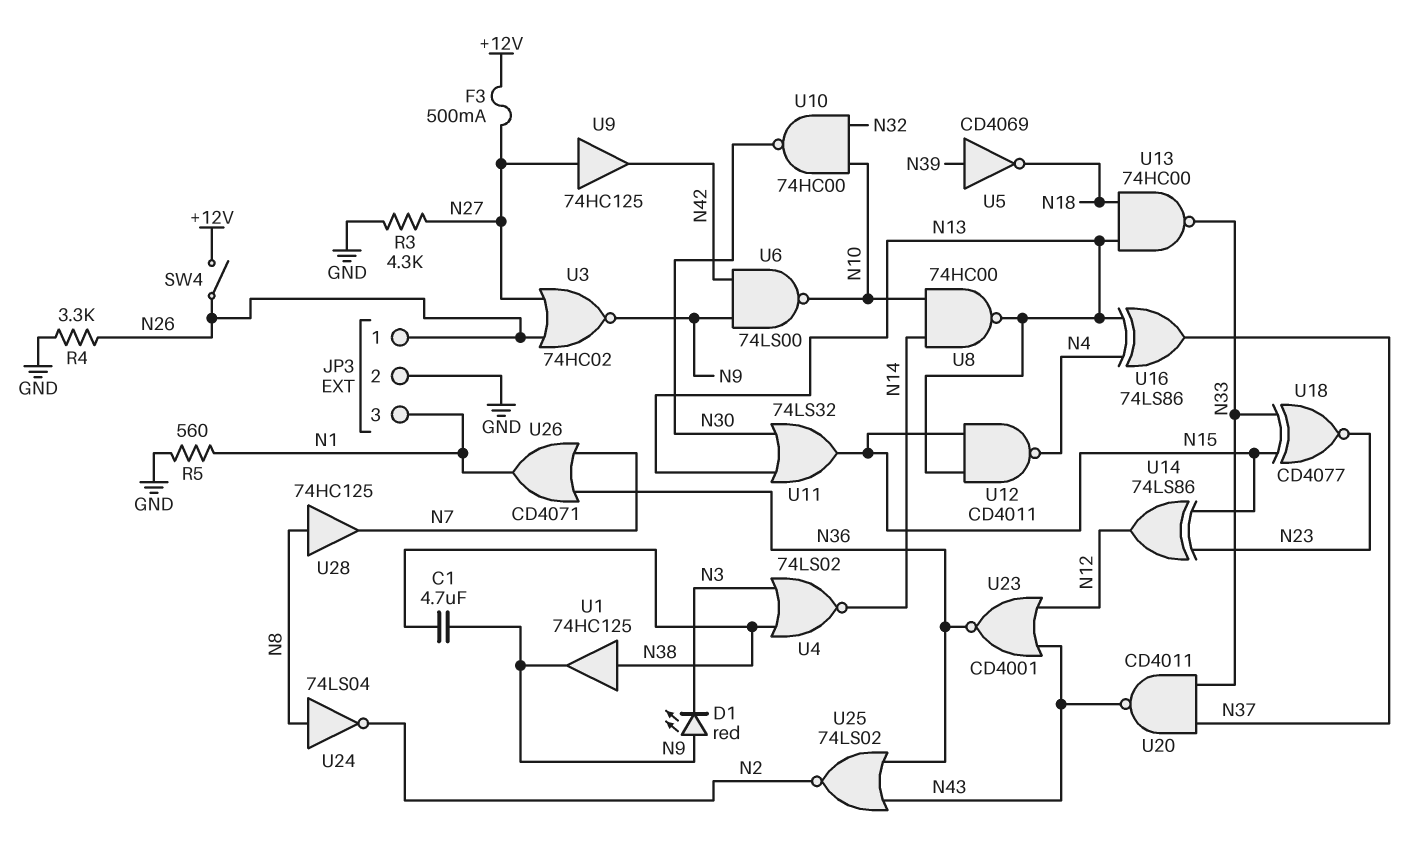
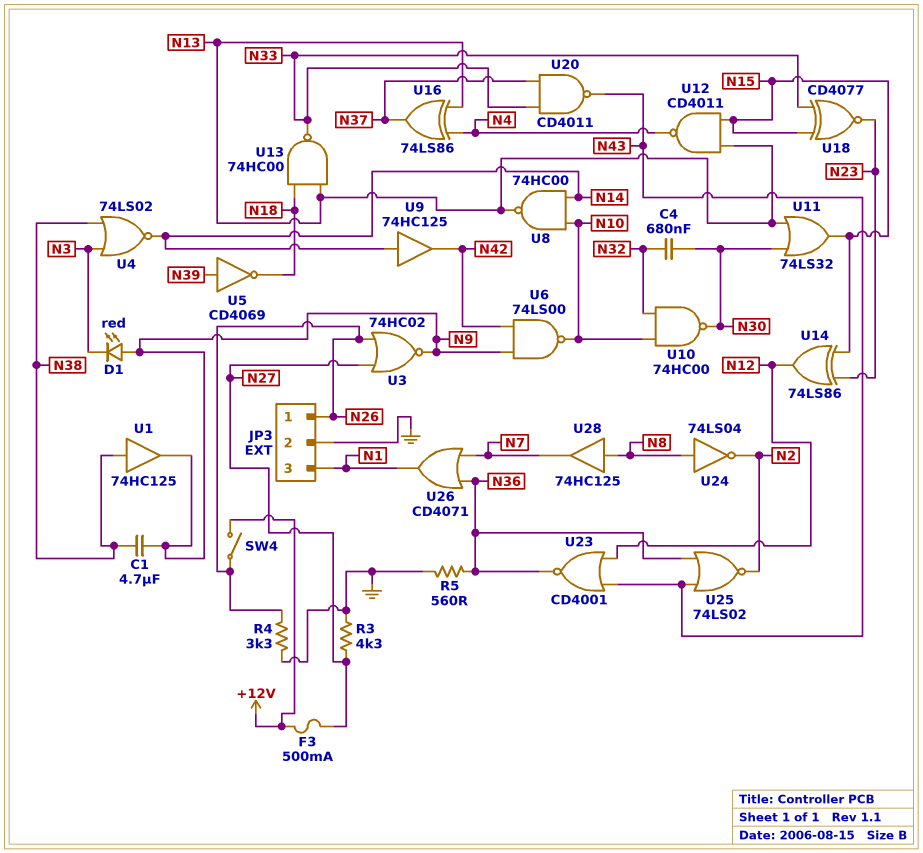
C4: none -> 680nF (N30, N32)
R5: 560 (GND, N1) -> 560 (GND, N36)
U9: buffer 74HC125 (in N27, out N42) -> buffer 74HC125 (in N14, out N42)

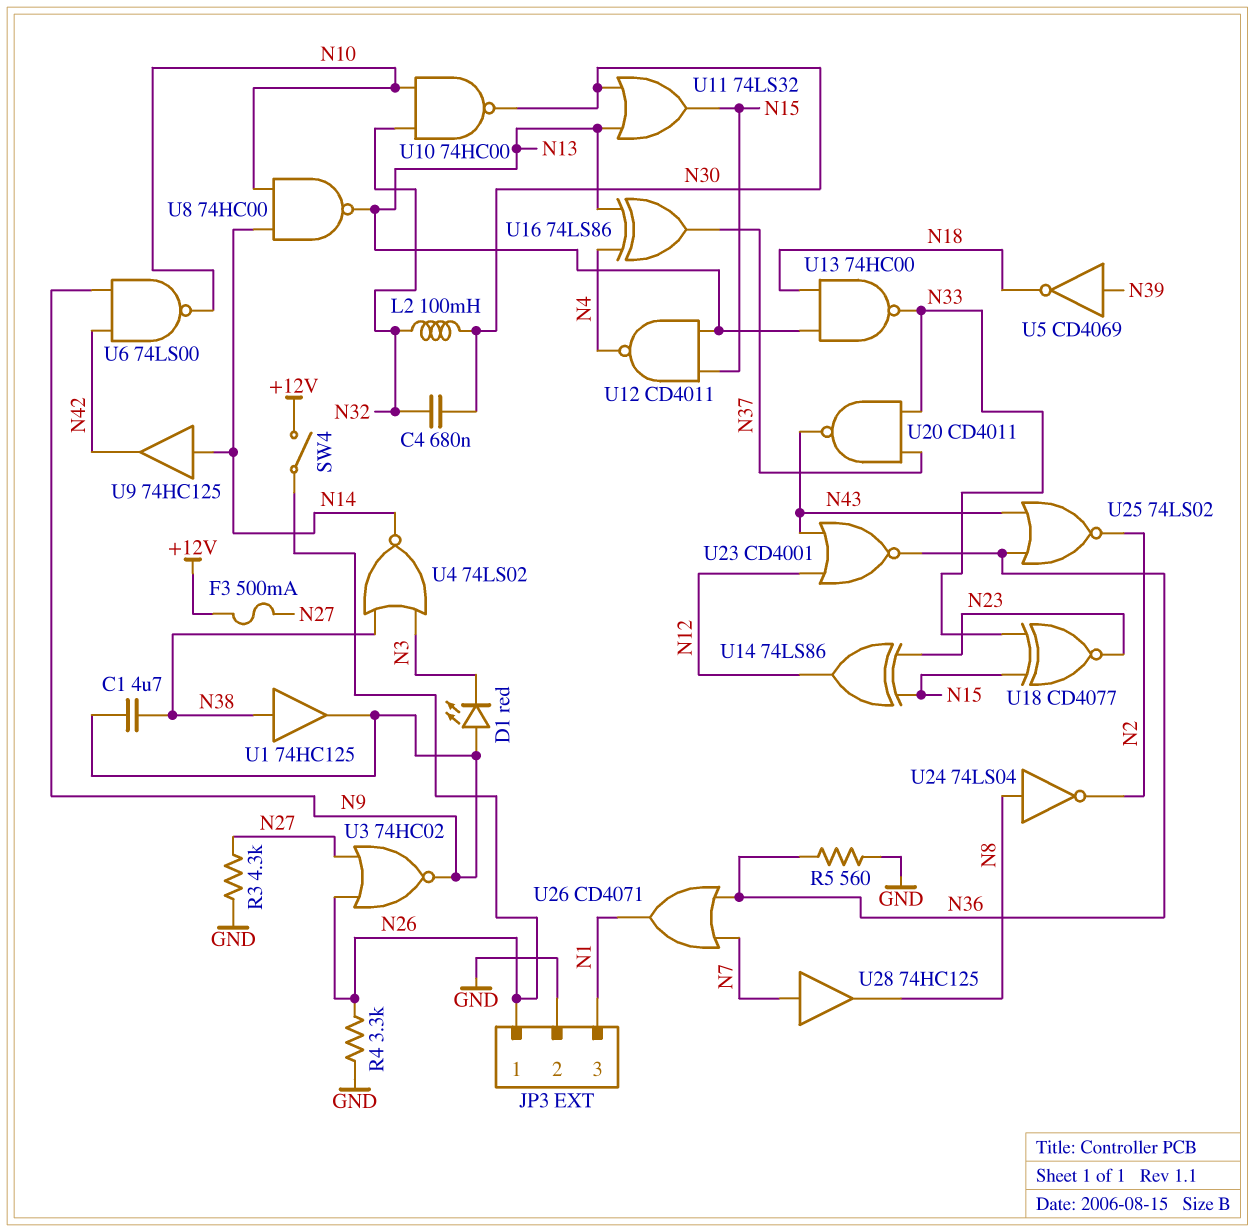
L2: none -> 100mH (N30, N32)
U28: buffer 74HC125 (in N8, out N7) -> buffer 74HC125 (in N7, out N8)

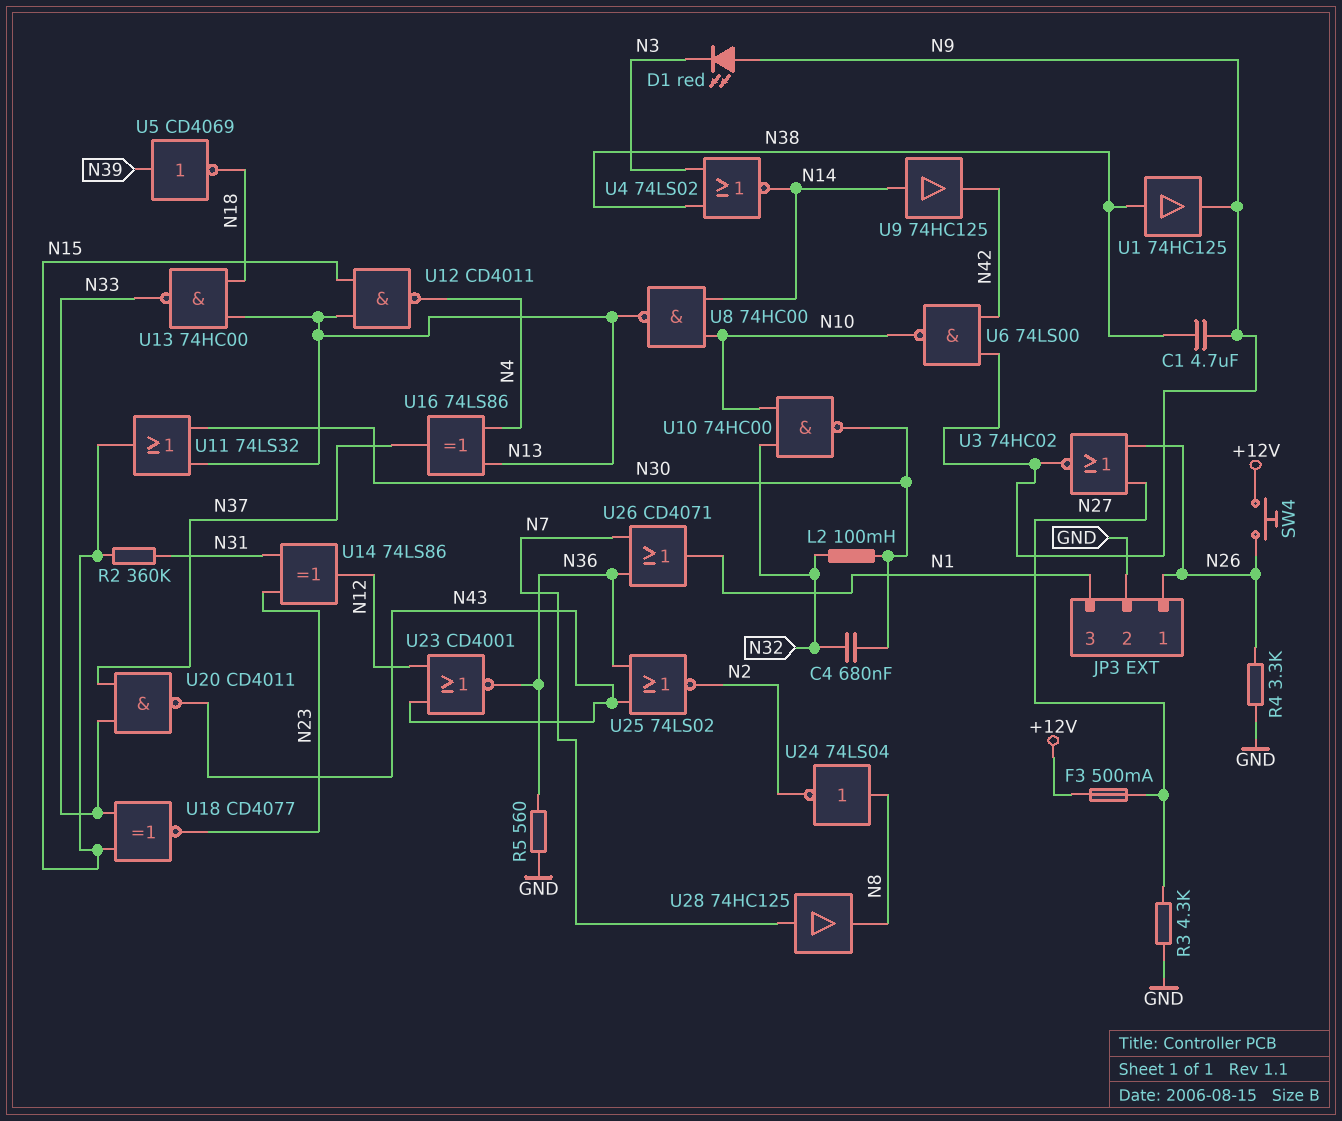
R2: none -> 360k (N15, N31)
SW4: switch (+12V, N26) -> button (+12V, N26)
U14: XOR 74LS86 (in N15, in N23, out N12) -> XOR 74LS86 (in N23, in N31, out N12)

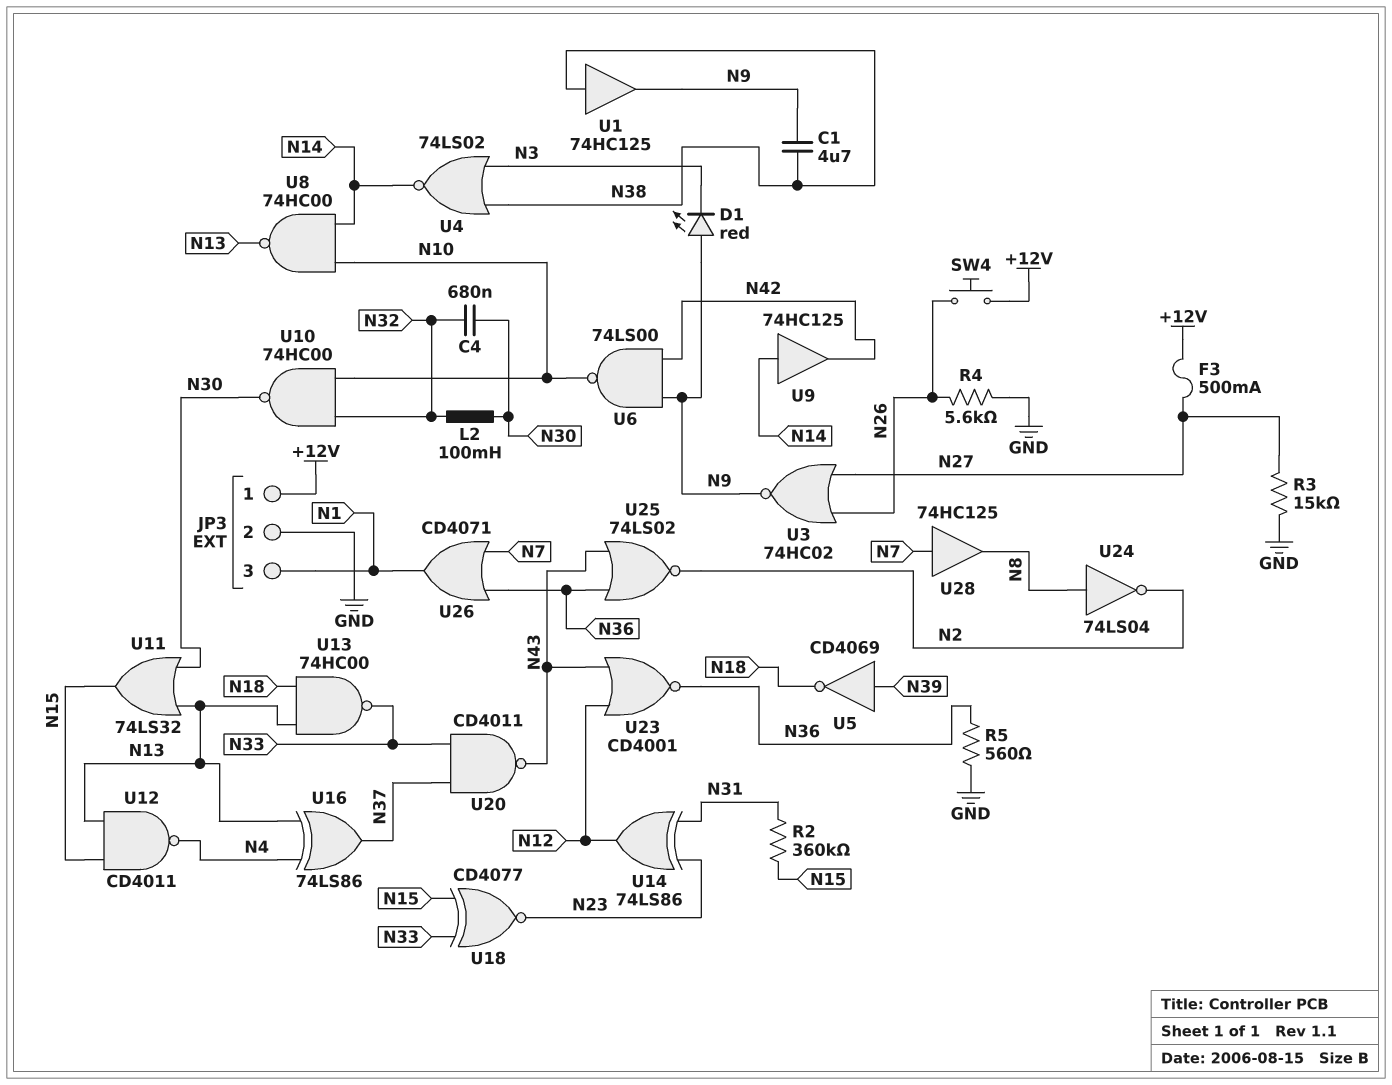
JP3 pin 1: N26 -> +12V
R3: 4.3k (GND, N27) -> 15k (GND, N27)
R4: 3.3k (GND, N26) -> 5.6k (GND, N26)

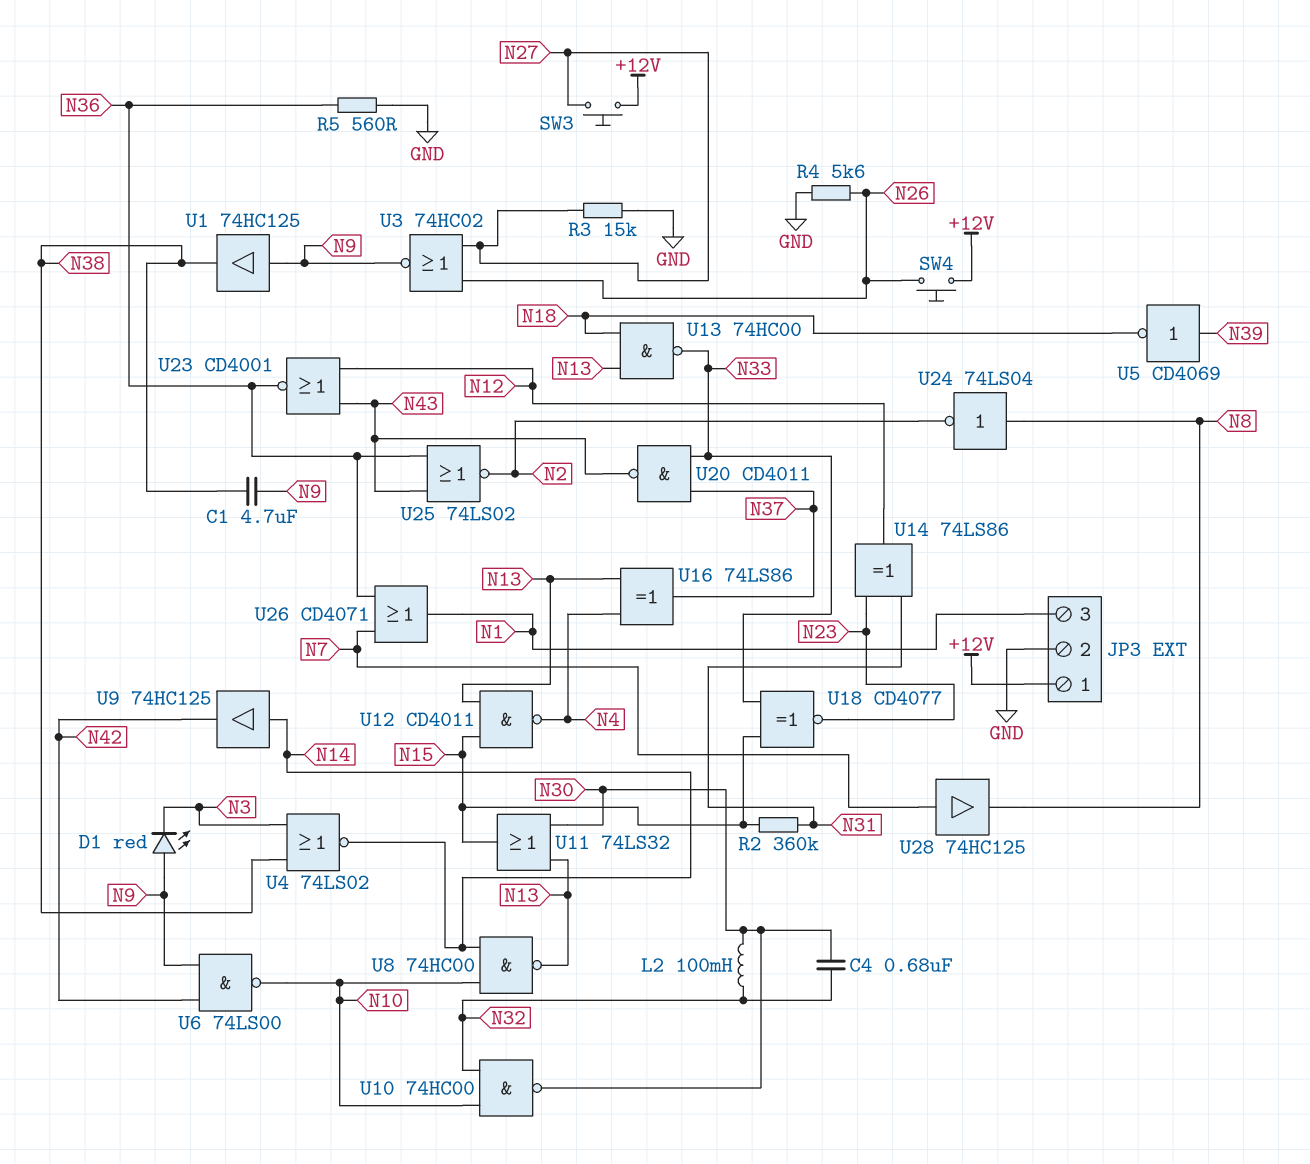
F3: 500mA (+12V, N27) -> none
SW3: none -> button (+12V, N27)
U1: buffer 74HC125 (in N38, out N9) -> buffer 74HC125 (in N9, out N38)

